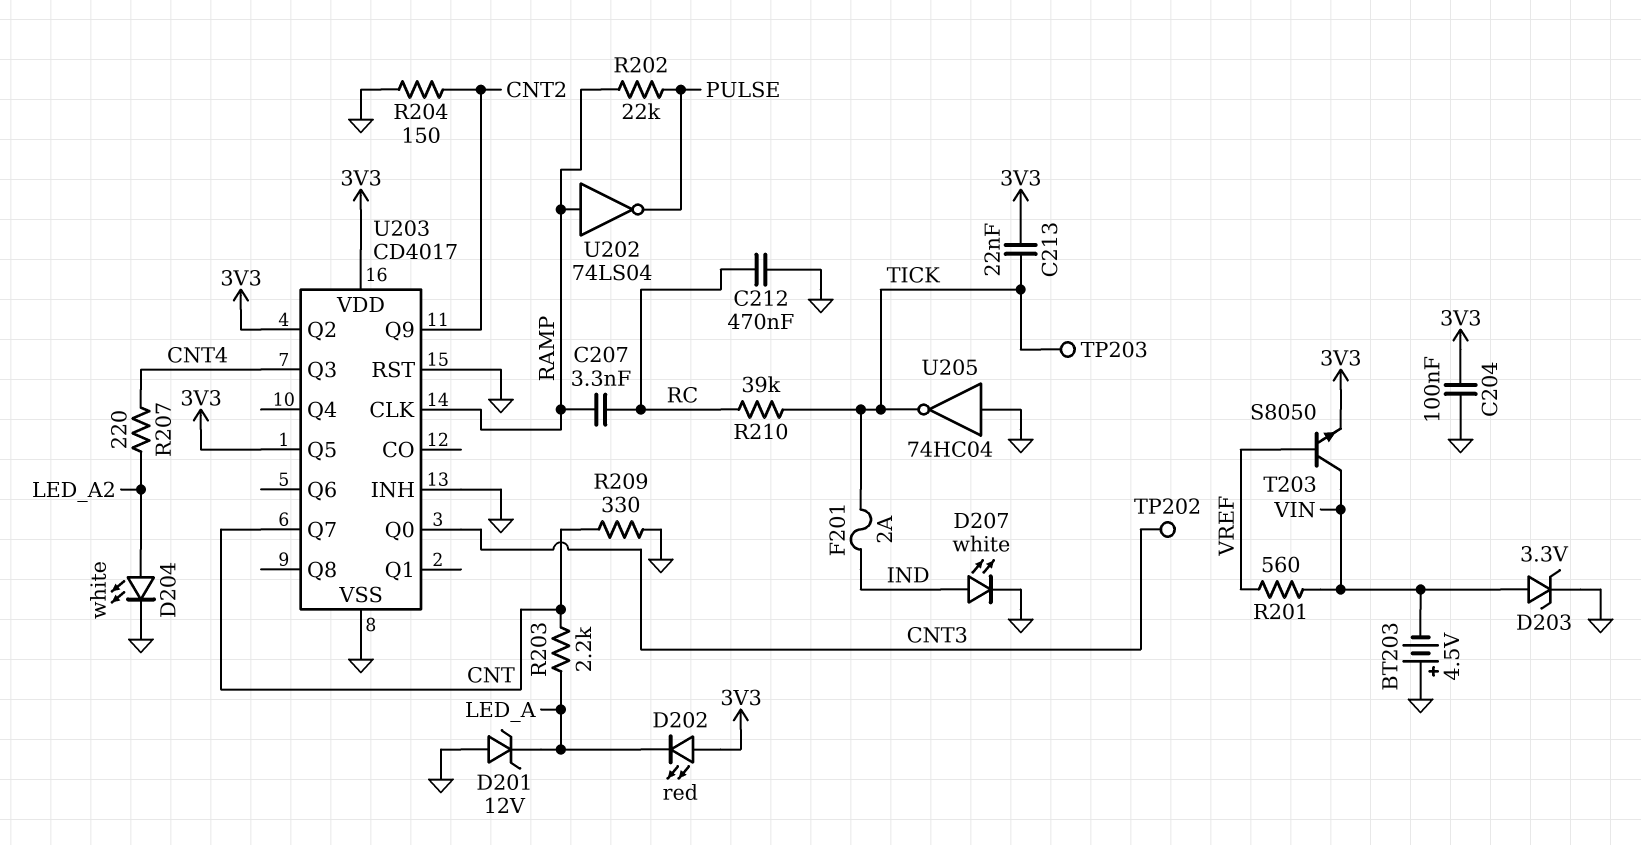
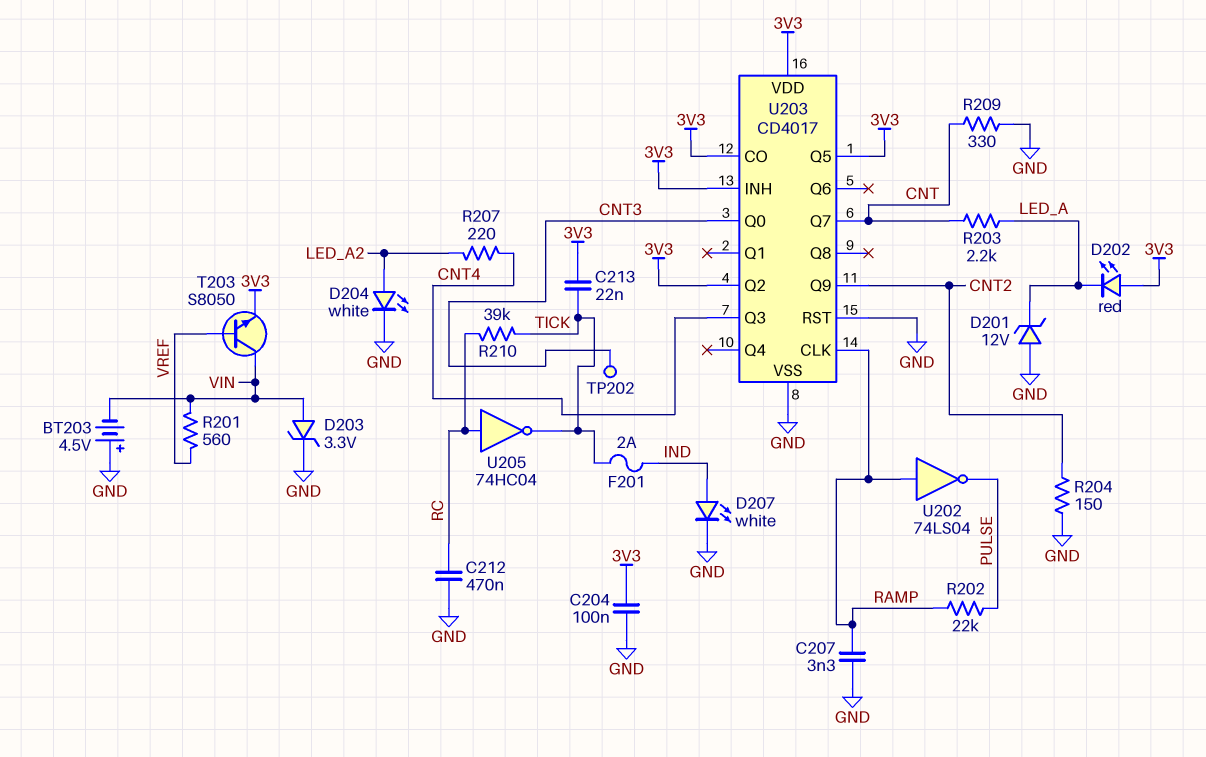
C207: 3.3nF (RAMP, RC) -> 3.3nF (GND, RAMP)
TP203: test point (TICK) -> none
U203 pin CO: none -> 3V3
U203 pin INH: GND -> 3V3
U205: NOT 74HC04 (in GND, out TICK) -> NOT 74HC04 (in RC, out TICK)

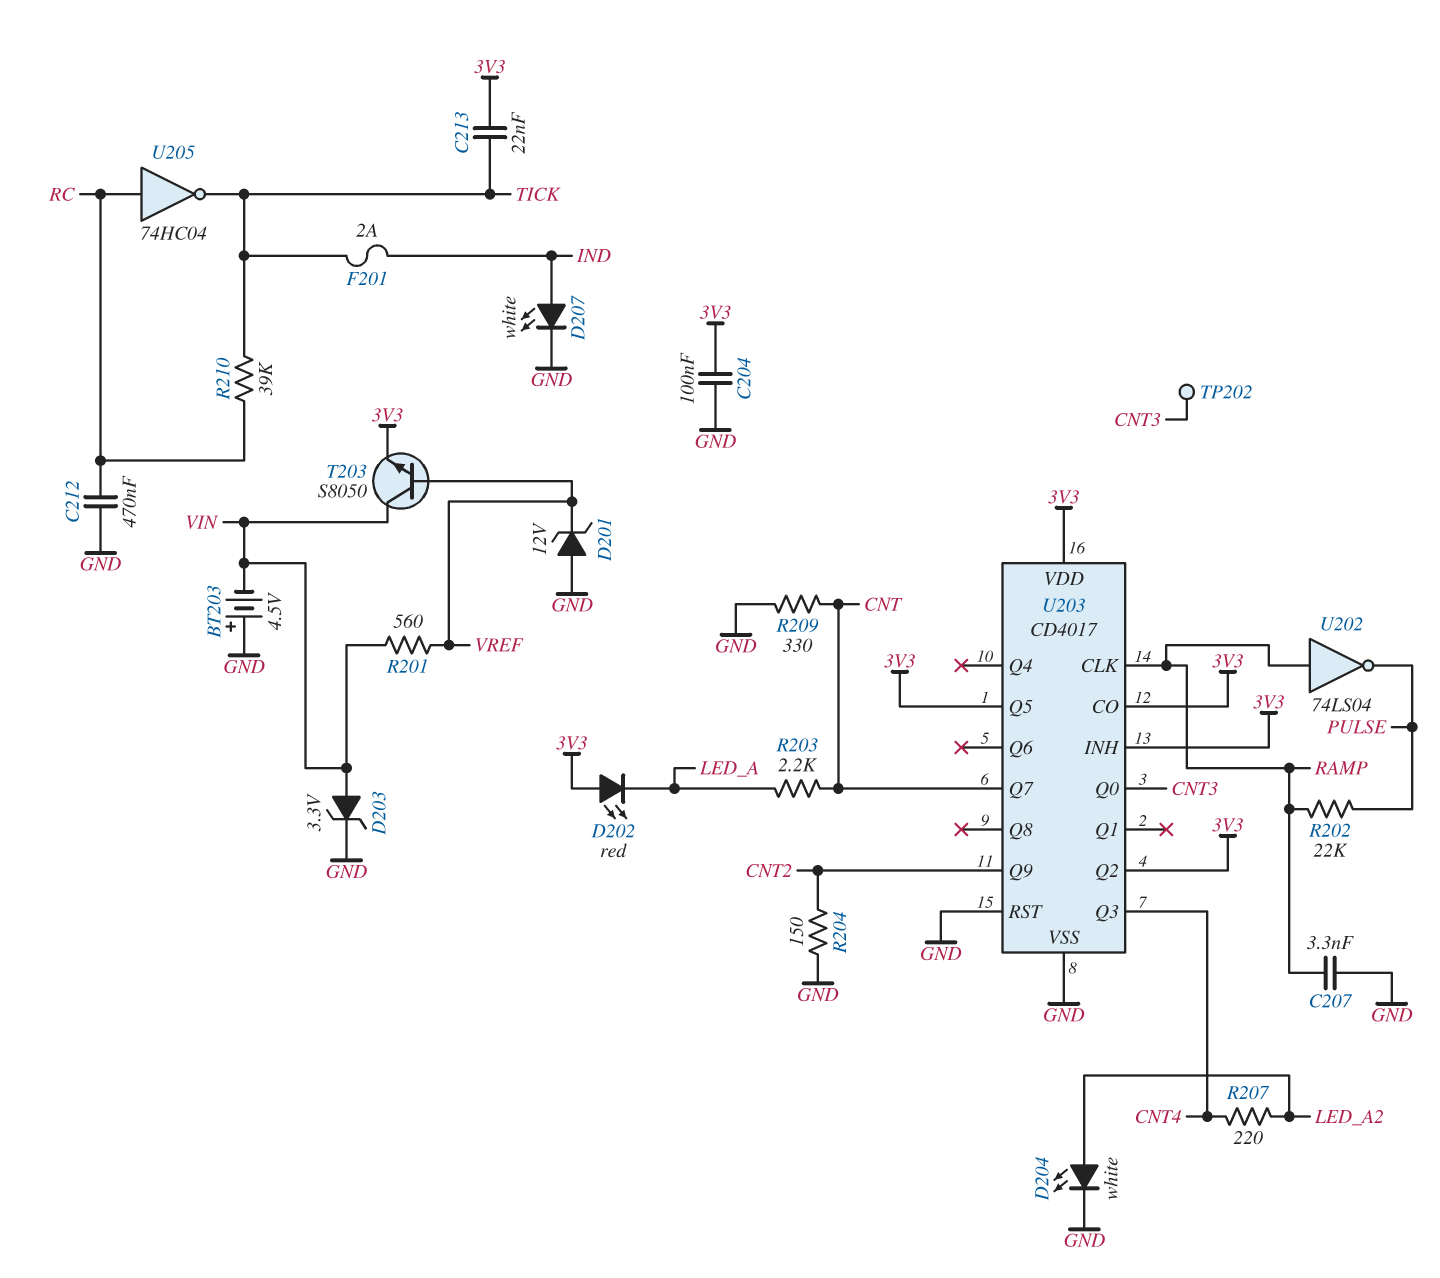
D201: zener 12V (A GND, K LED_A) -> zener 12V (A GND, K VREF)

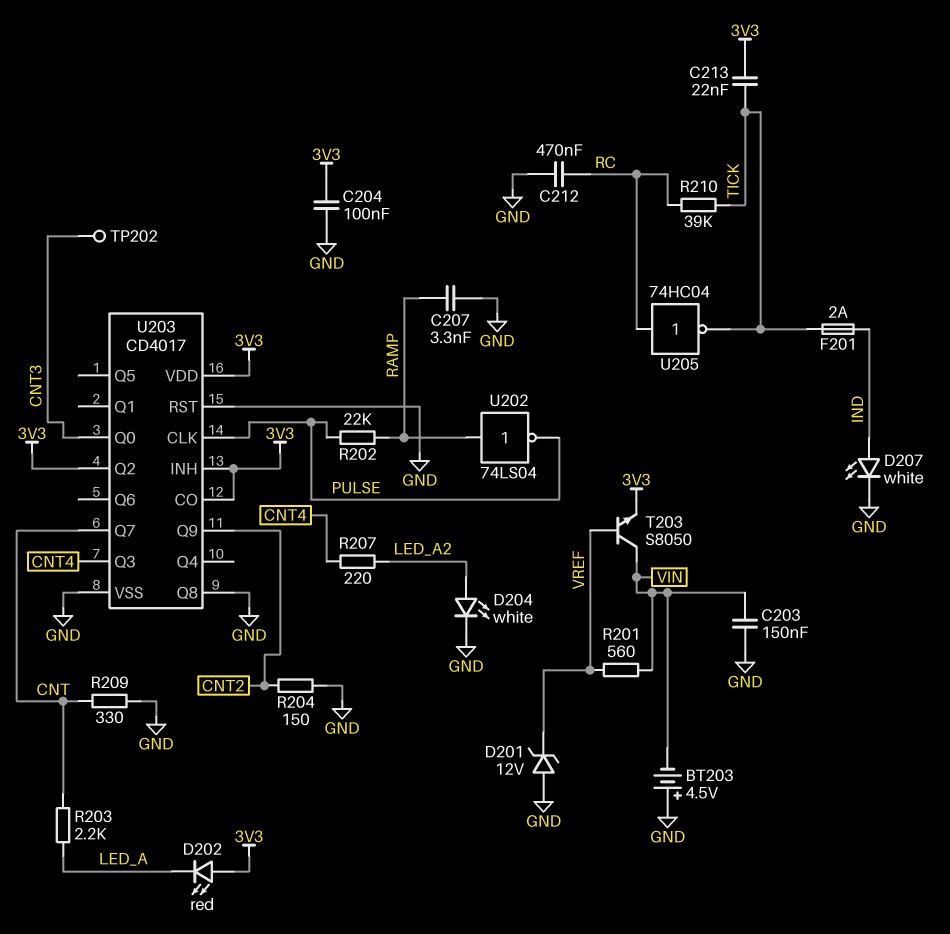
C203: none -> 150nF (GND, VIN)
D203: zener 3.3V (A VIN, K GND) -> none
U203 pin CLK: RAMP -> PULSE
U203 pin Q5: 3V3 -> none
U203 pin Q8: none -> GND

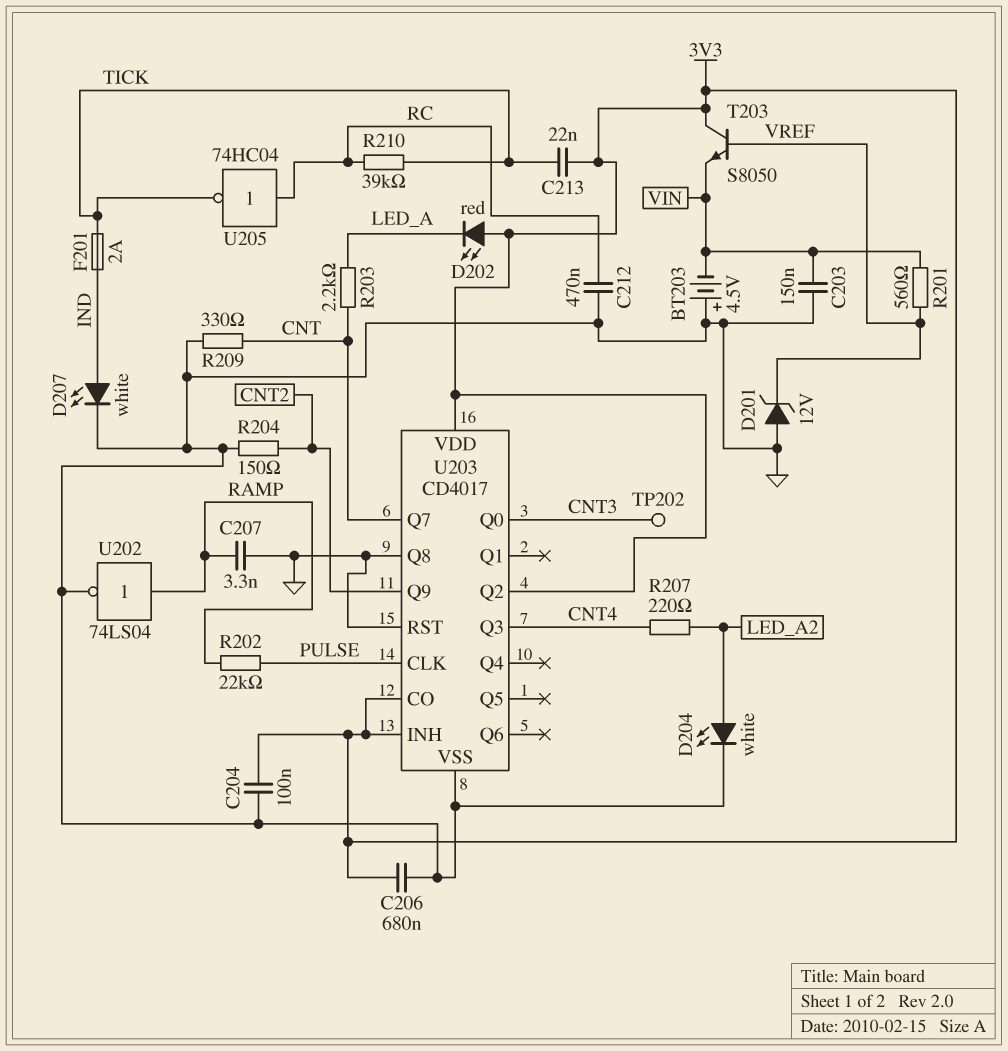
C206: none -> 680nF (3V3, GND)
T203: NPN S8050 (B VREF, C VIN, E 3V3) -> NPN S8050 (B VREF, C 3V3, E VIN)
U202: NOT 74LS04 (in RAMP, out PULSE) -> NOT 74LS04 (in RAMP, out GND)

